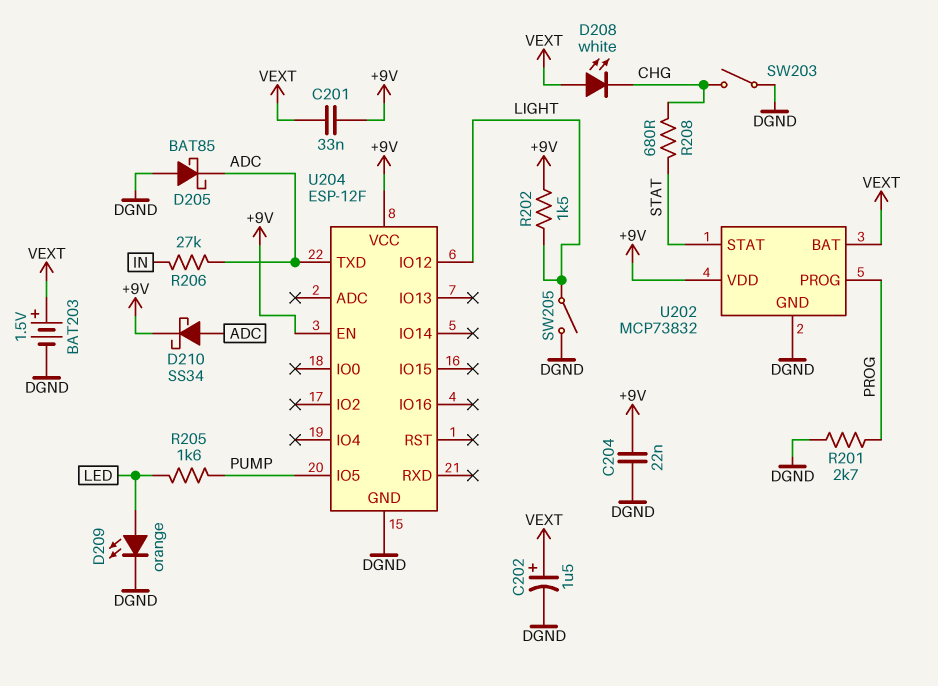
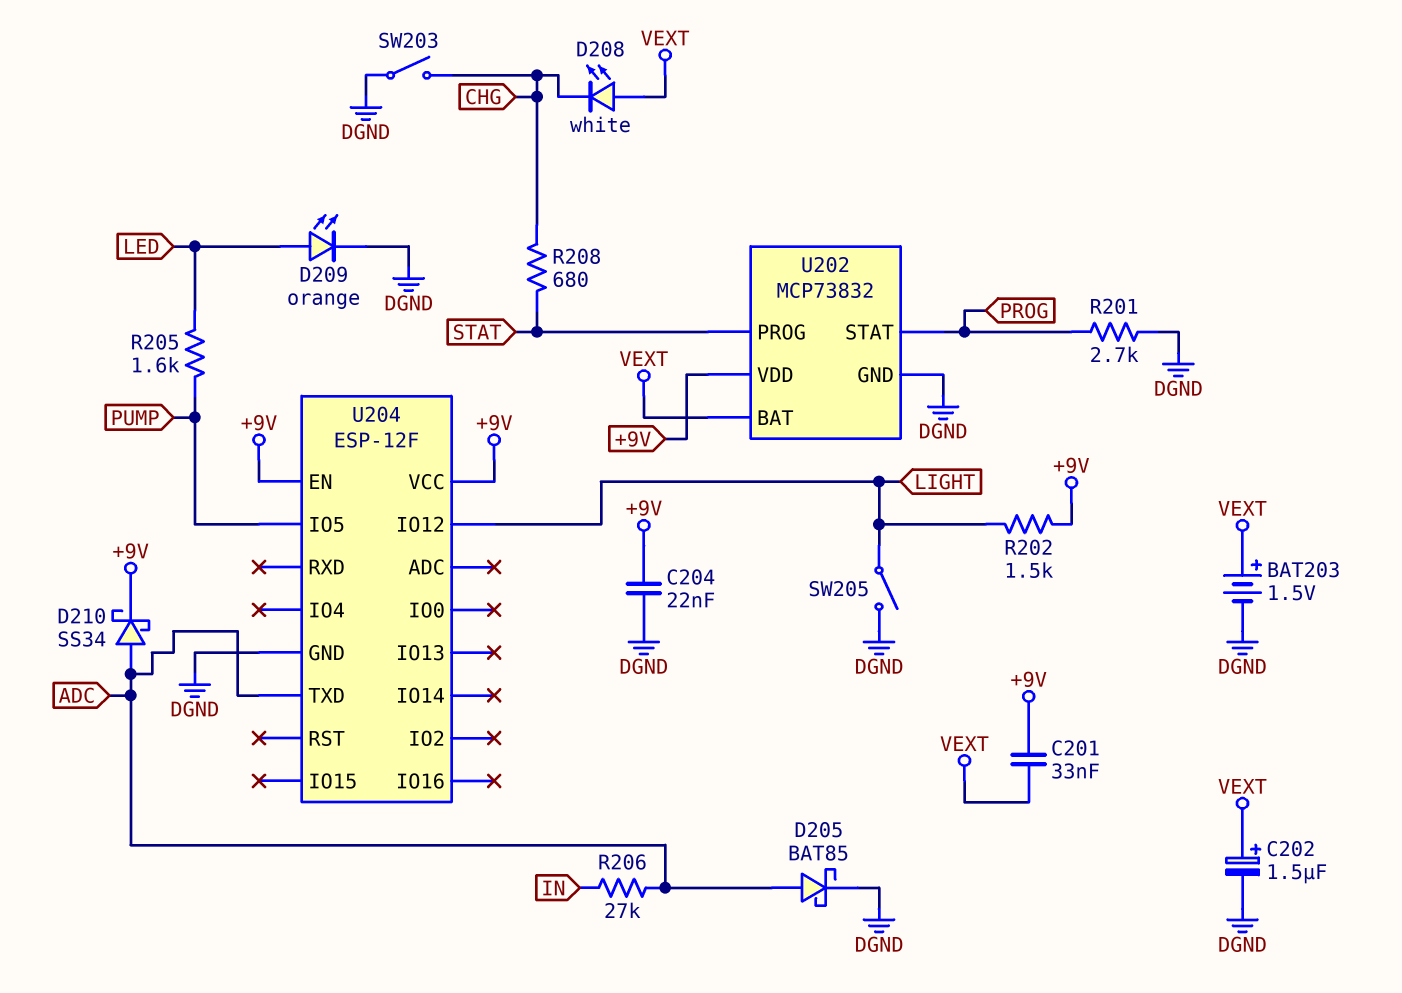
D205: schottky BAT85 (A DGND, K ADC) -> schottky BAT85 (A ADC, K DGND)
U202 pin PROG: PROG -> STAT
U202 pin STAT: STAT -> PROG

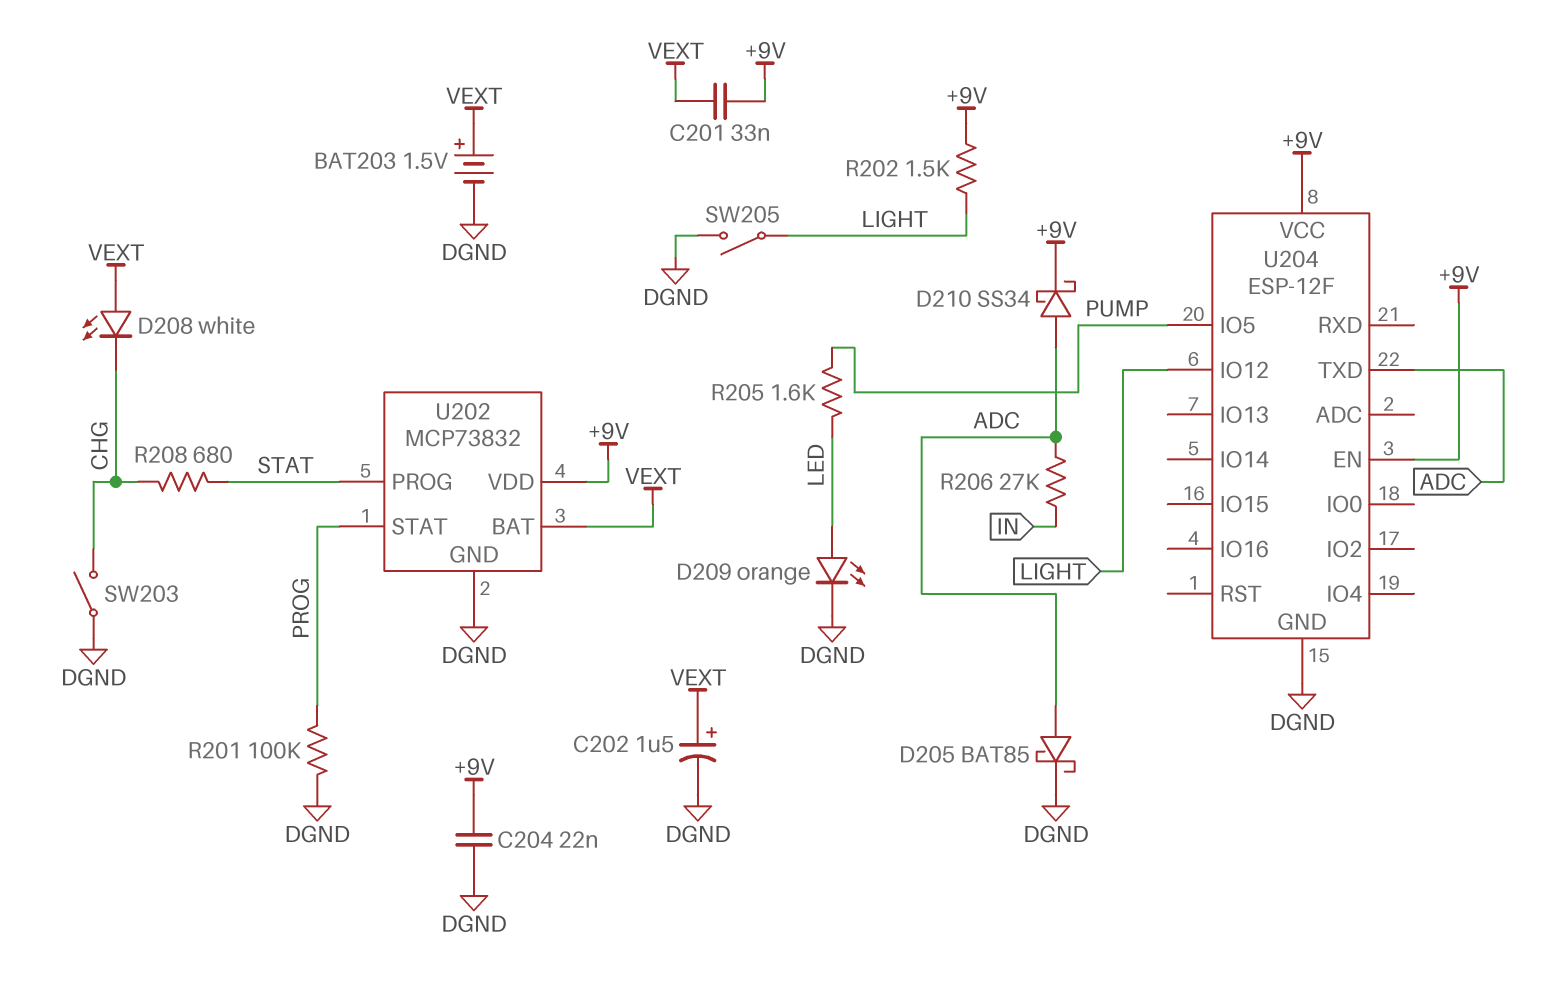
R201: 2.7k (DGND, PROG) -> 100k (DGND, PROG)

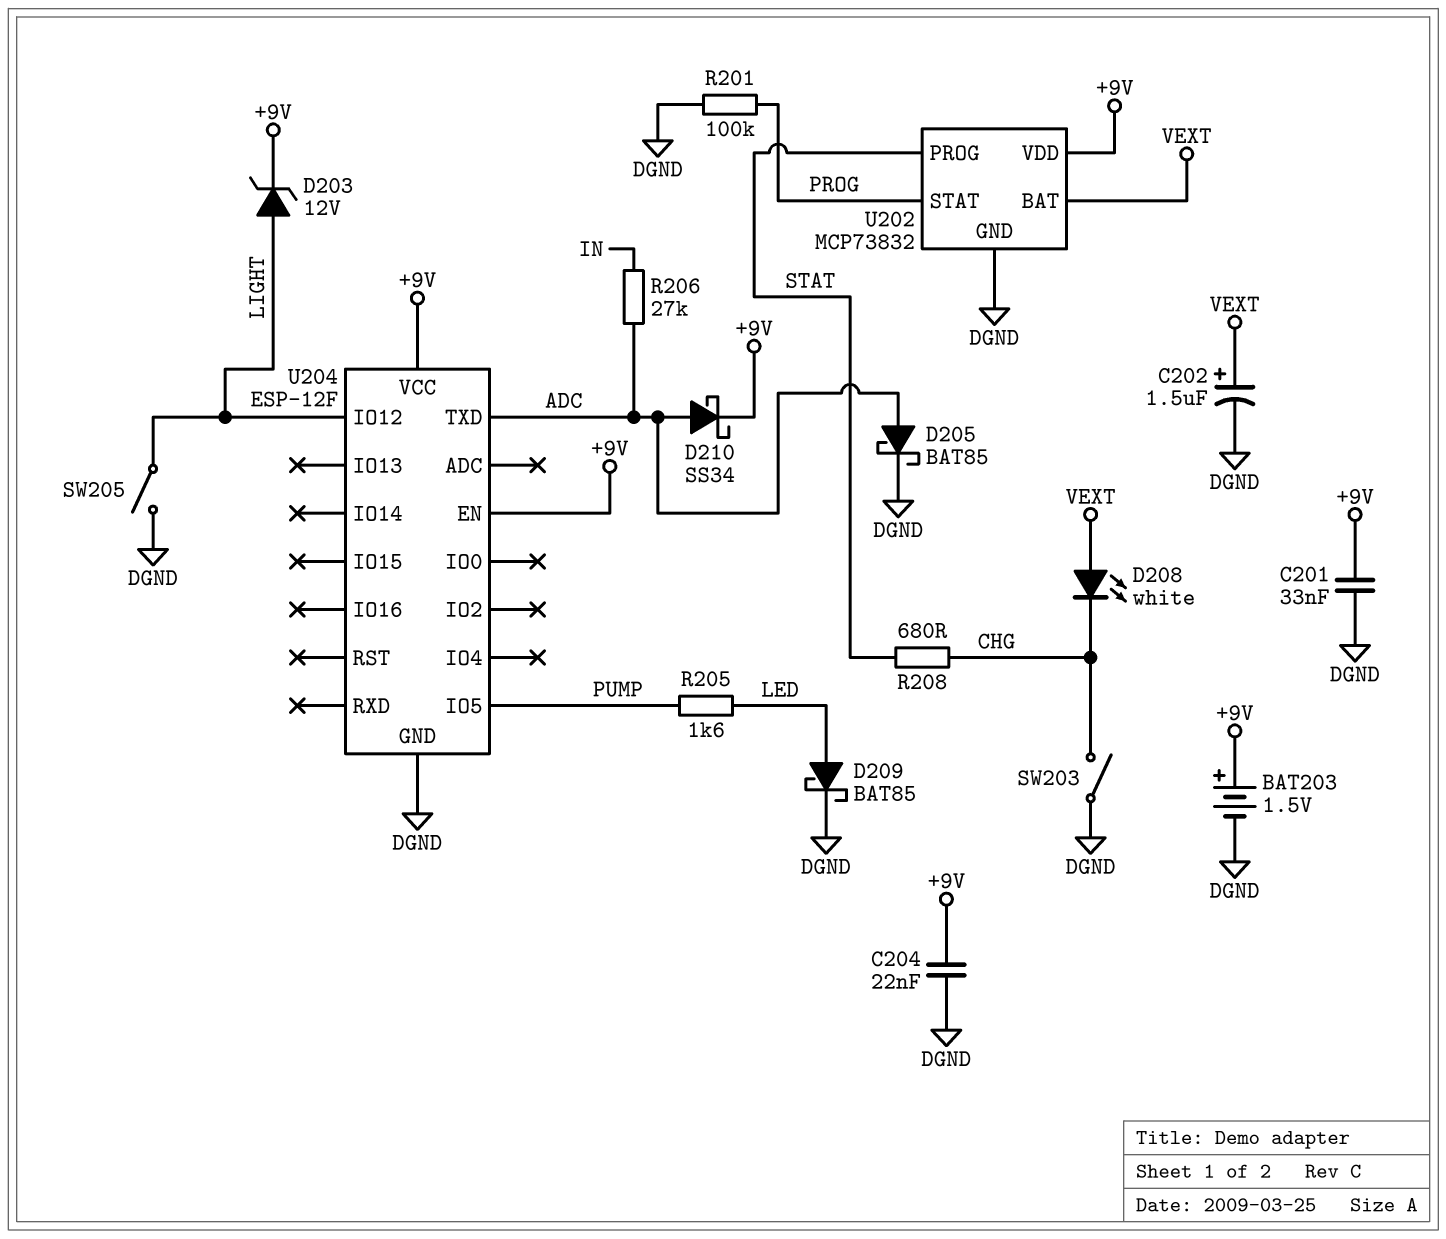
BAT203: 1.5V (plus VEXT, minus DGND) -> 1.5V (plus +9V, minus DGND)
C201: 33nF (+9V, VEXT) -> 33nF (+9V, DGND)
D203: none -> zener 12V (A LIGHT, K +9V)
D209: LED orange (A LED, K DGND) -> schottky BAT85 (A LED, K DGND)
R202: 1.5k (+9V, LIGHT) -> none

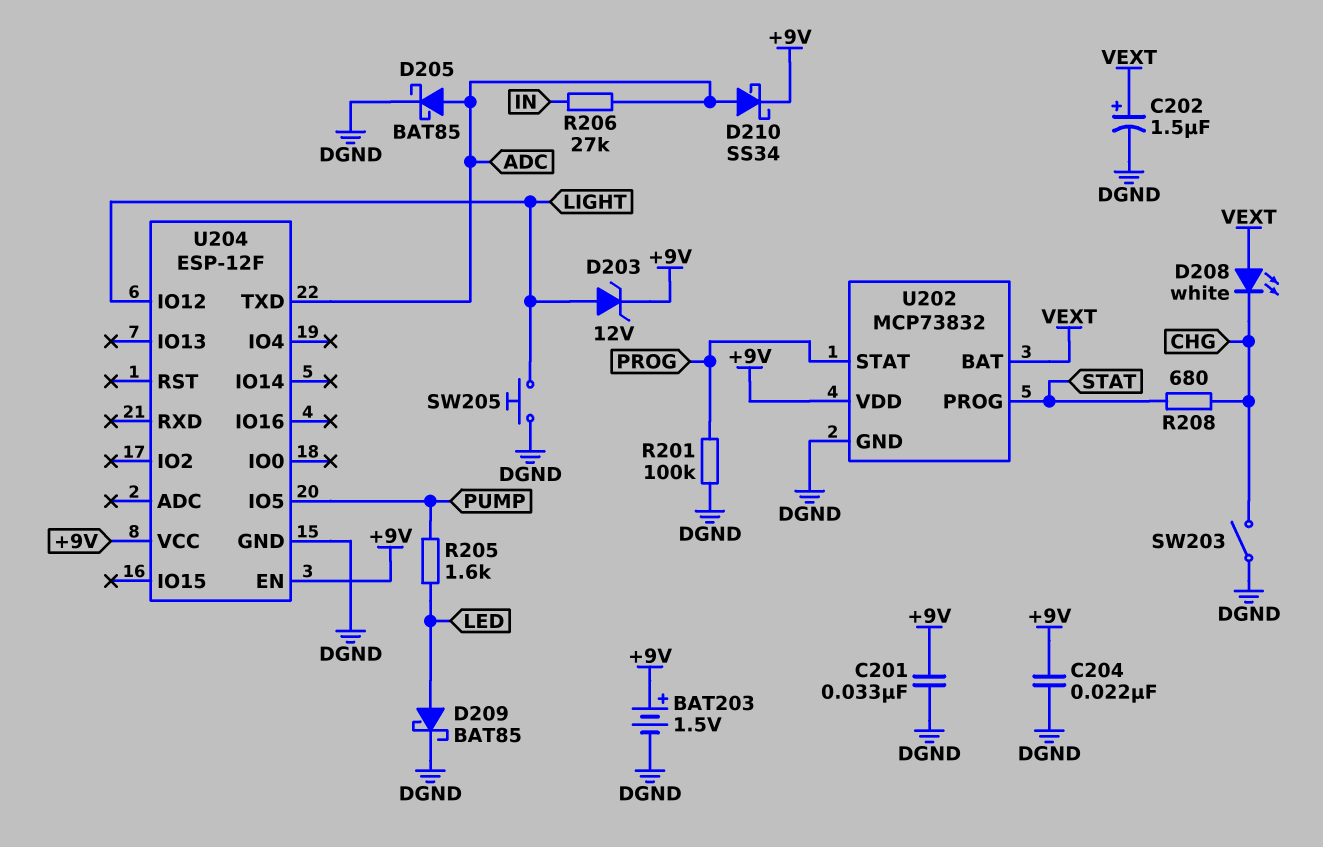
SW205: switch (DGND, LIGHT) -> button (DGND, LIGHT)

